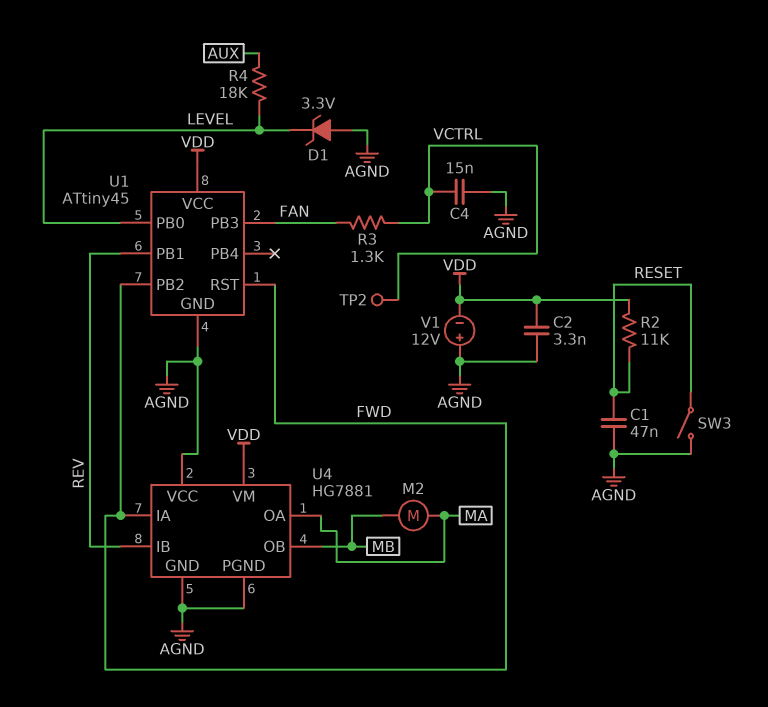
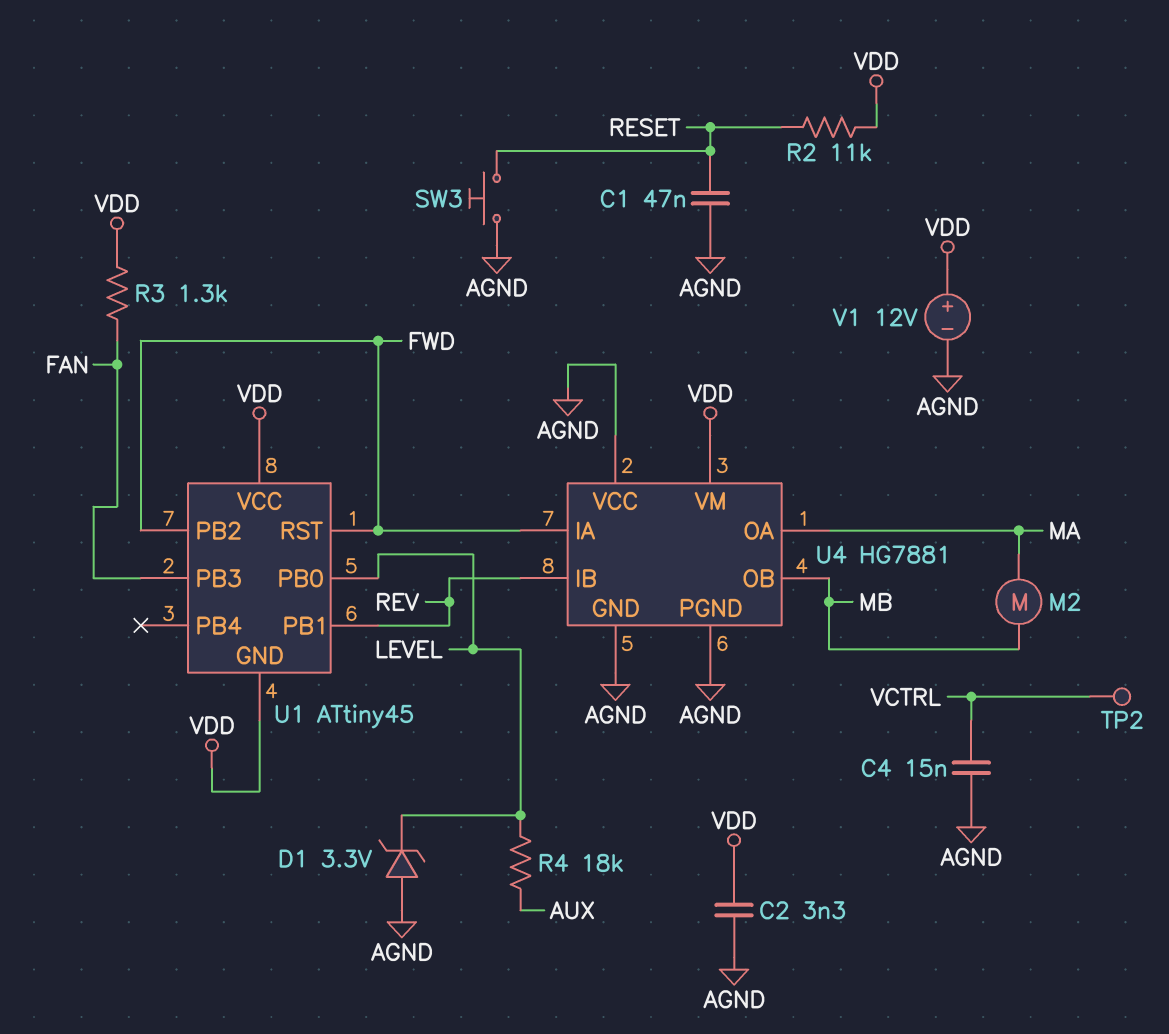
R3: 1.3k (FAN, VCTRL) -> 1.3k (FAN, VDD)
SW3: switch (AGND, RESET) -> button (AGND, RESET)
U1 pin GND: AGND -> VDD
V1: 12V (plus AGND, minus VDD) -> 12V (plus VDD, minus AGND)

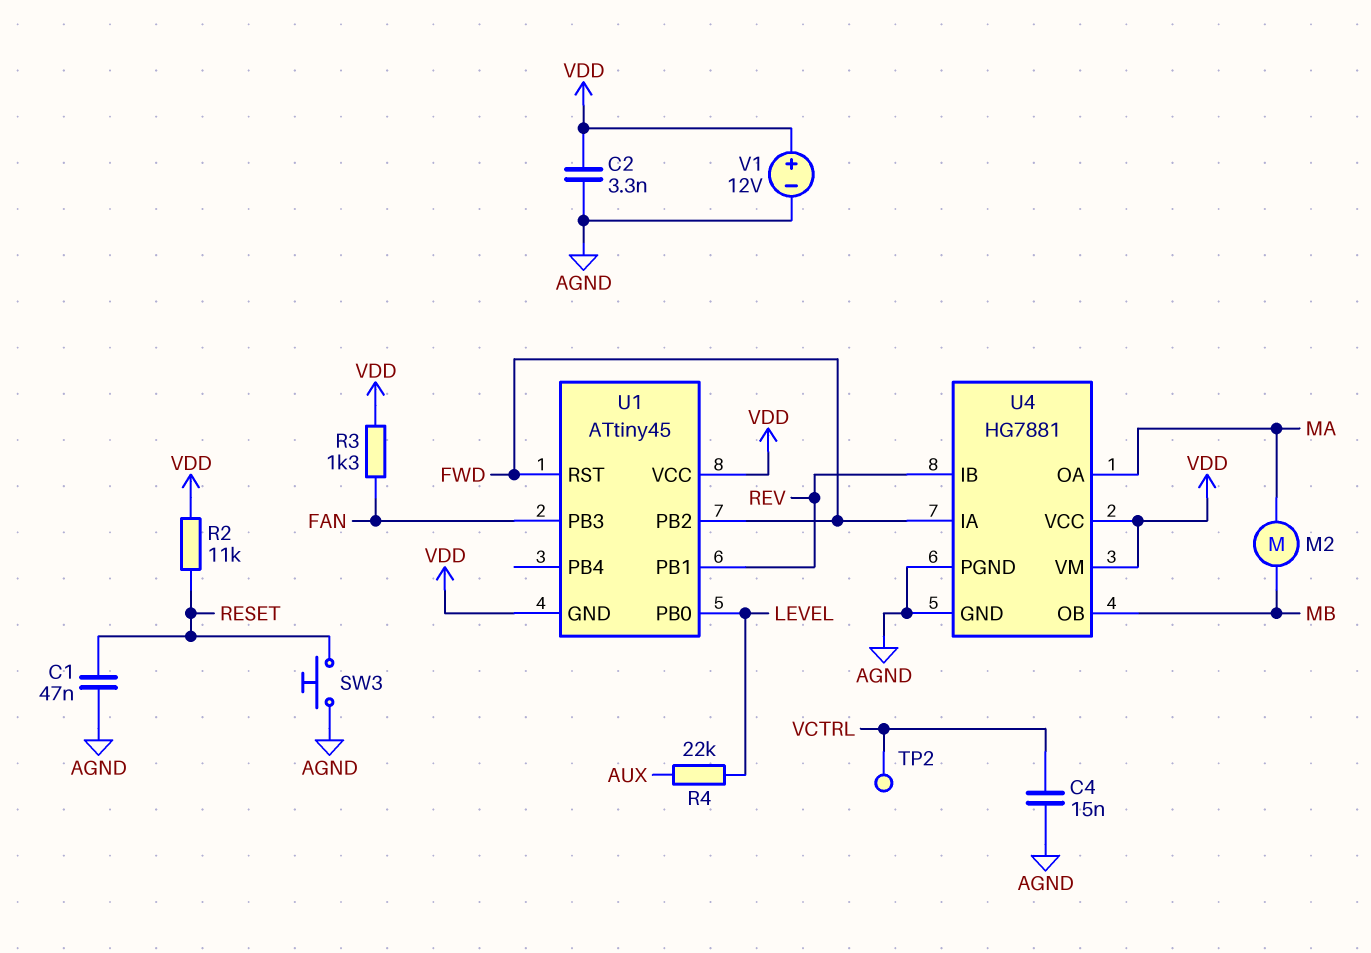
D1: zener 3.3V (A AGND, K LEVEL) -> none
R4: 18k (AUX, LEVEL) -> 22k (AUX, LEVEL)
U4 pin VCC: AGND -> VDD

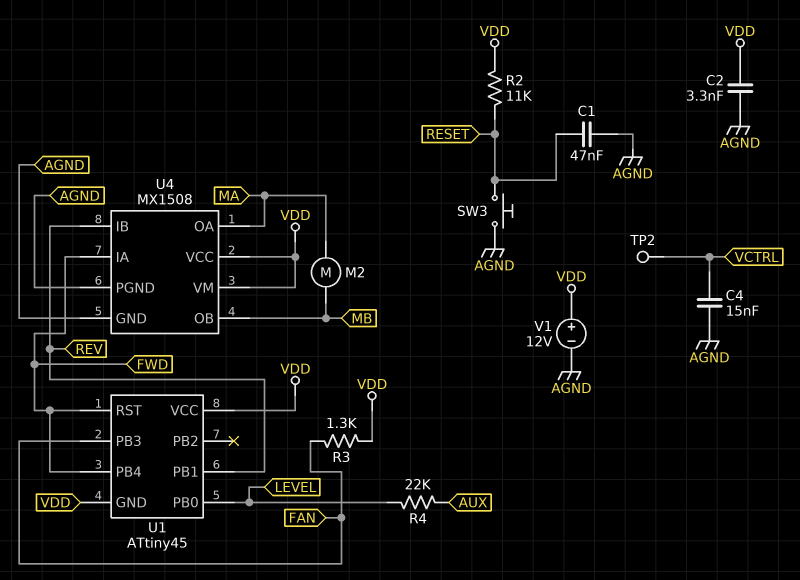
U1 pin PB2: FWD -> none
U1 pin PB4: none -> FWD
U4: HG7881 -> MX1508

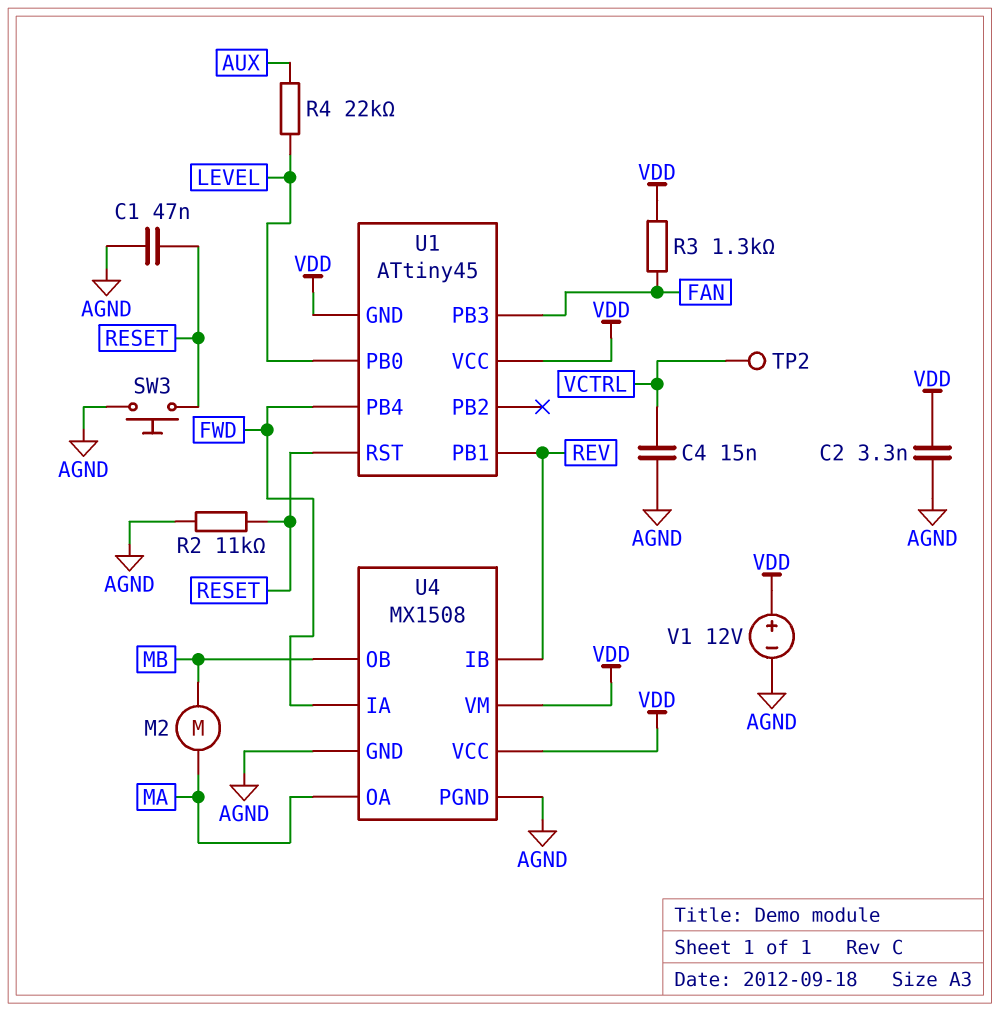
R2: 11k (RESET, VDD) -> 11k (AGND, RESET)
U1 pin RST: FWD -> RESET

